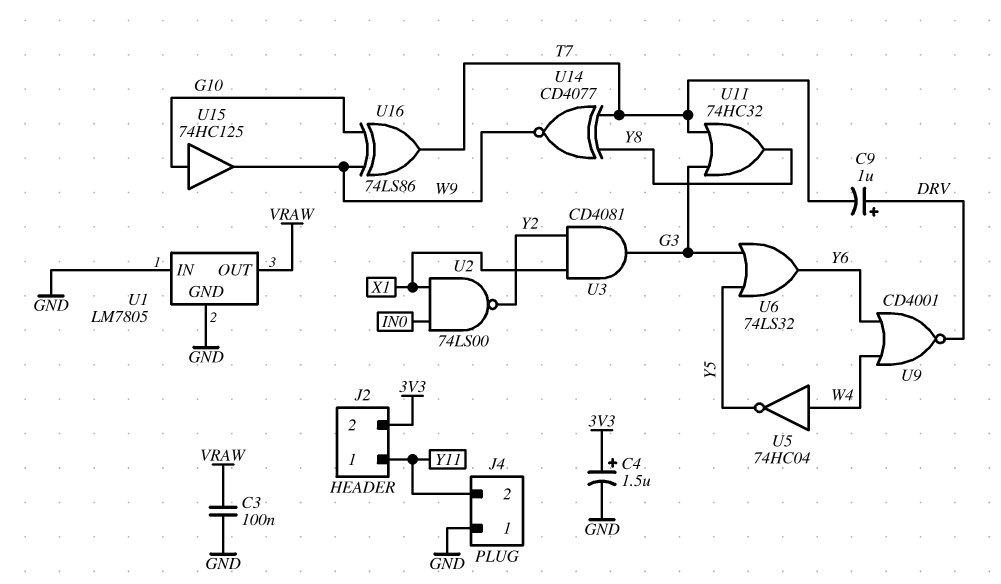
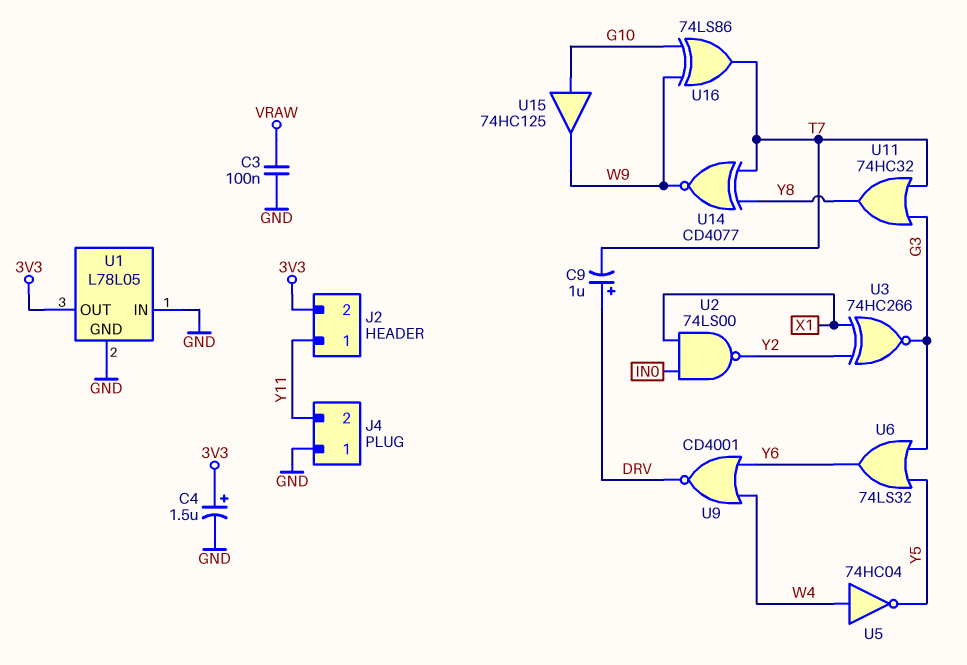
U1: LM7805 -> L78L05
U1 pin OUT: VRAW -> 3V3
U3: AND CD4081 (in X1, in Y2, out G3) -> XNOR 74HC266 (in X1, in Y2, out G3)

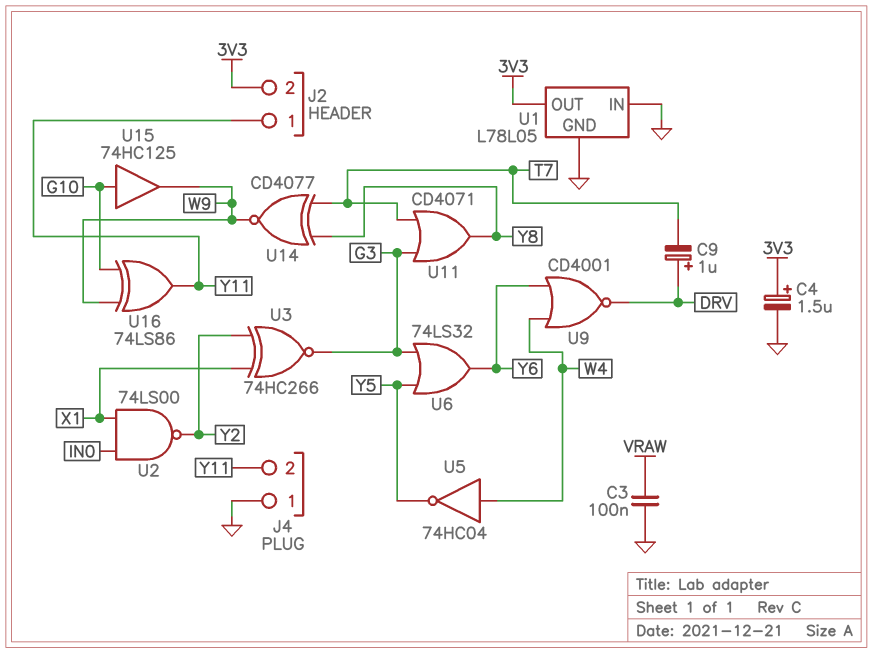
U11: OR 74HC32 (in G3, in T7, out Y8) -> OR CD4071 (in G3, in T7, out Y8)
U16: XOR 74LS86 (in G10, in W9, out T7) -> XOR 74LS86 (in G10, in W9, out Y11)

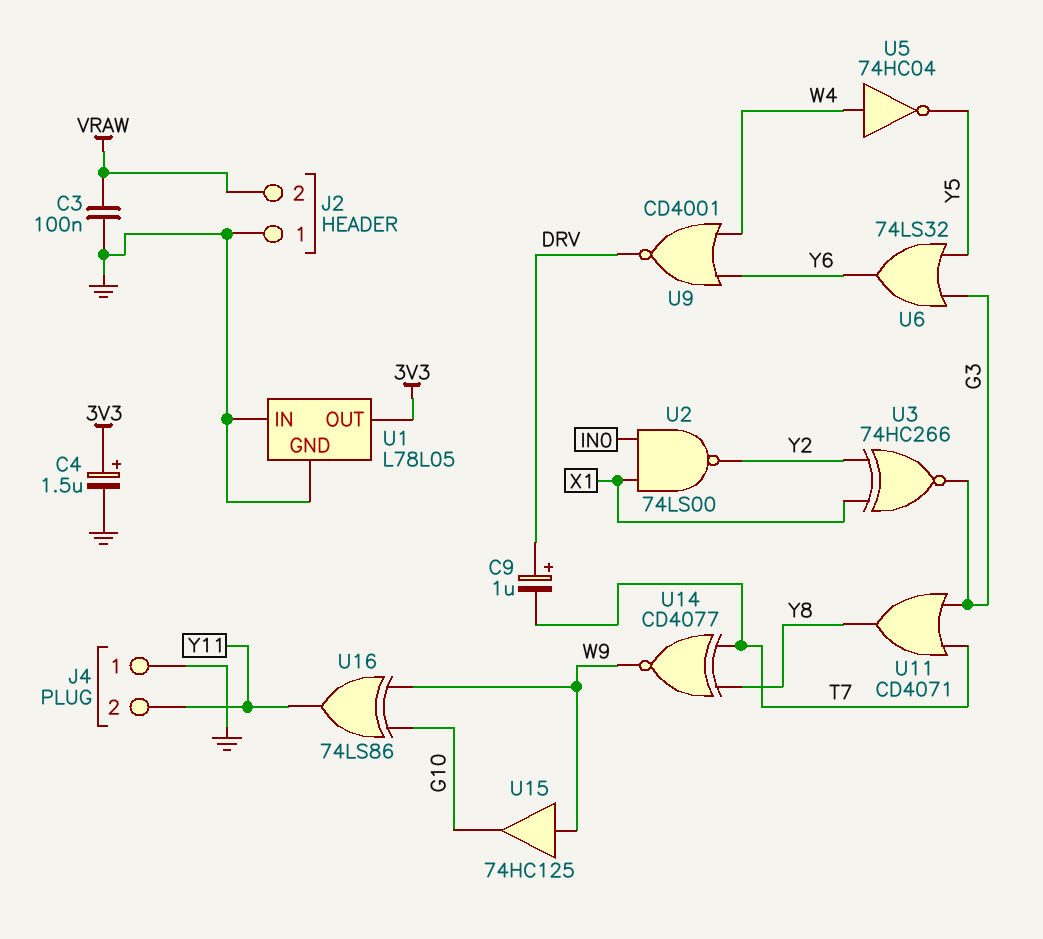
J2 pin 1: Y11 -> GND
J2 pin 2: 3V3 -> VRAW
U15: buffer 74HC125 (in G10, out W9) -> buffer 74HC125 (in W9, out G10)

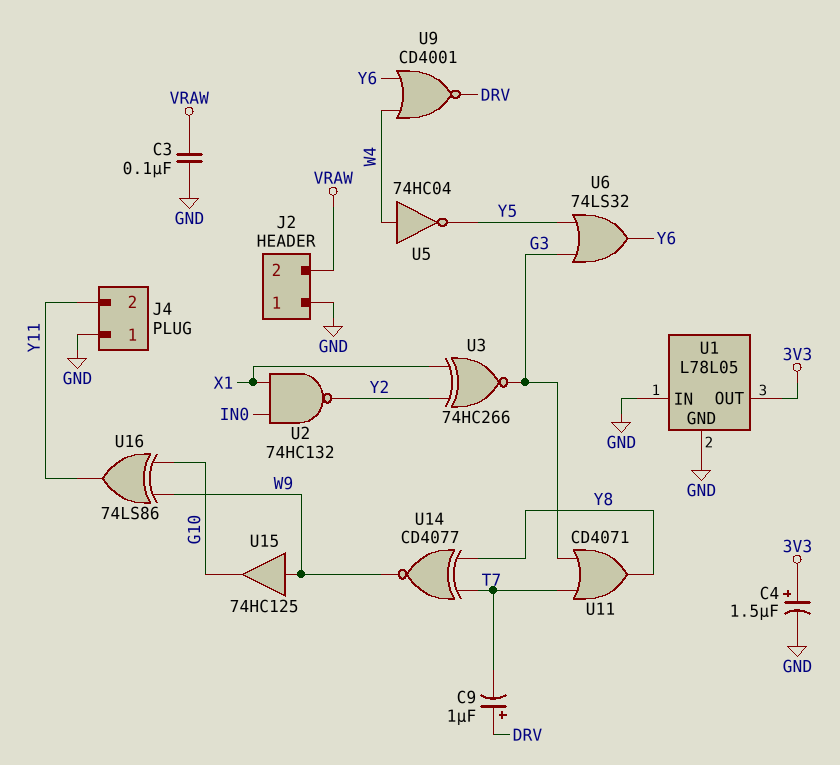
U2: NAND 74LS00 (in IN0, in X1, out Y2) -> NAND 74HC132 (in IN0, in X1, out Y2)

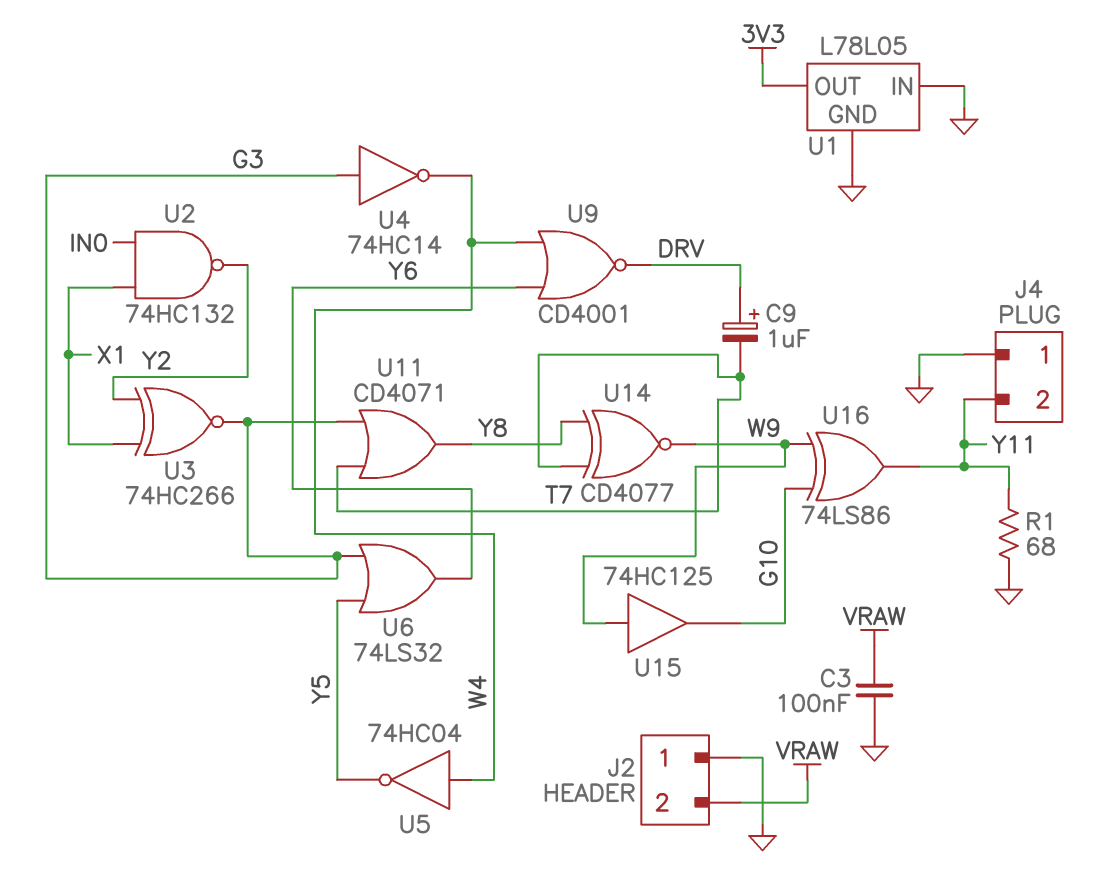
C4: 1.5uF (plus 3V3, minus GND) -> none
R1: none -> 68 (GND, Y11)
U4: none -> NOT 74HC14 (in G3, out W4)

